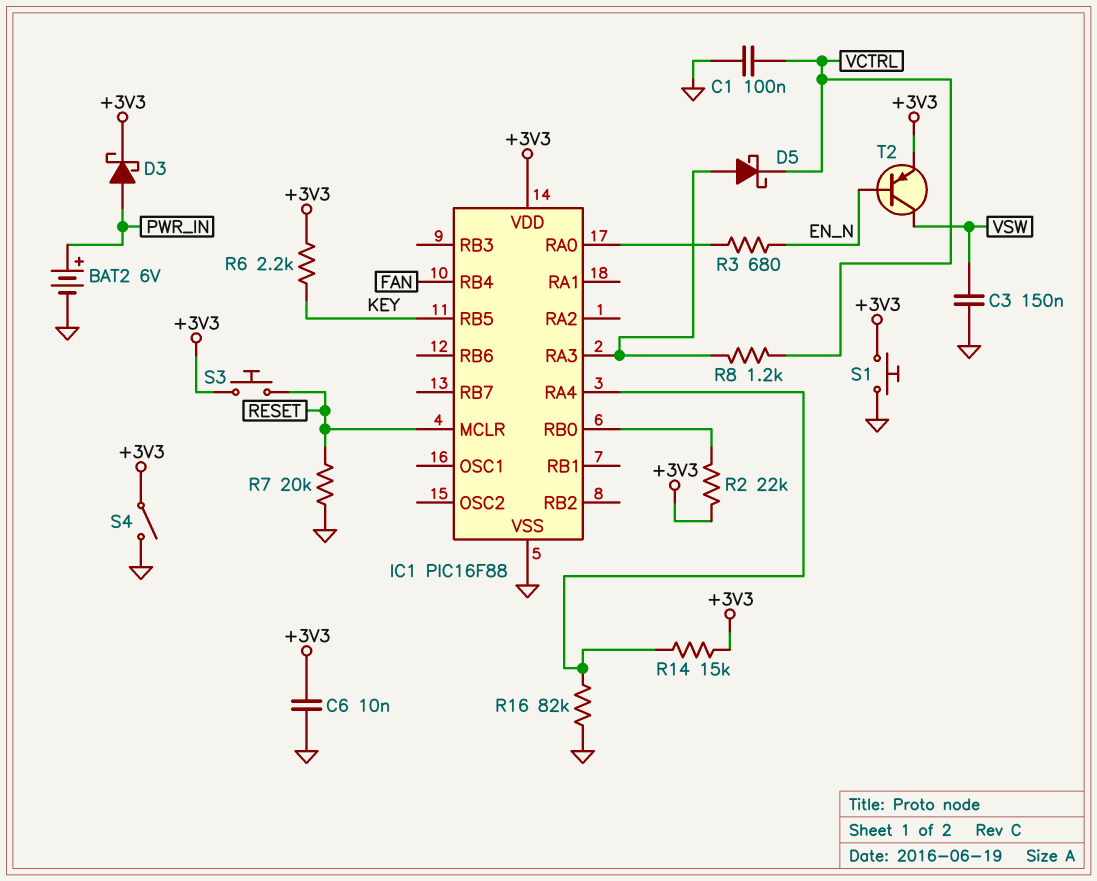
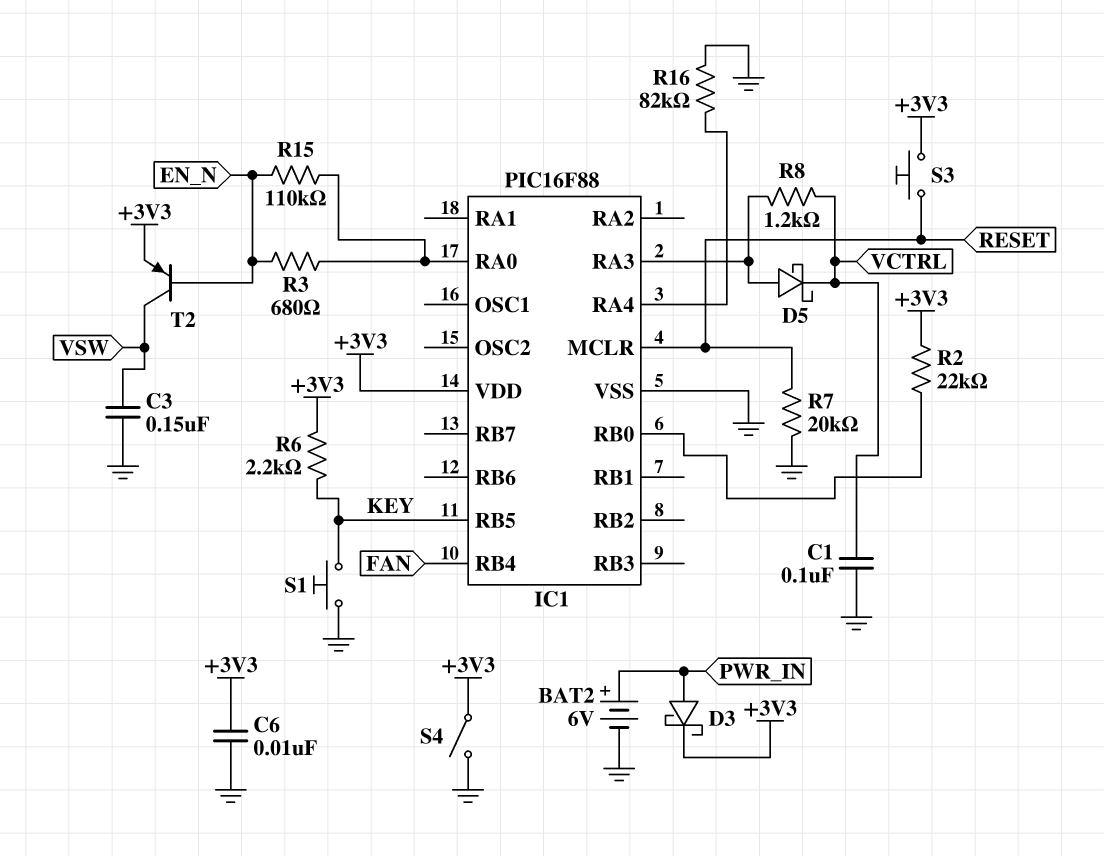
R14: 15k (+3V3, IC1/RA4) -> none
R15: none -> 110k (EN_N, IC1/RA0)
S1: button (+3V3, GND) -> button (GND, KEY)

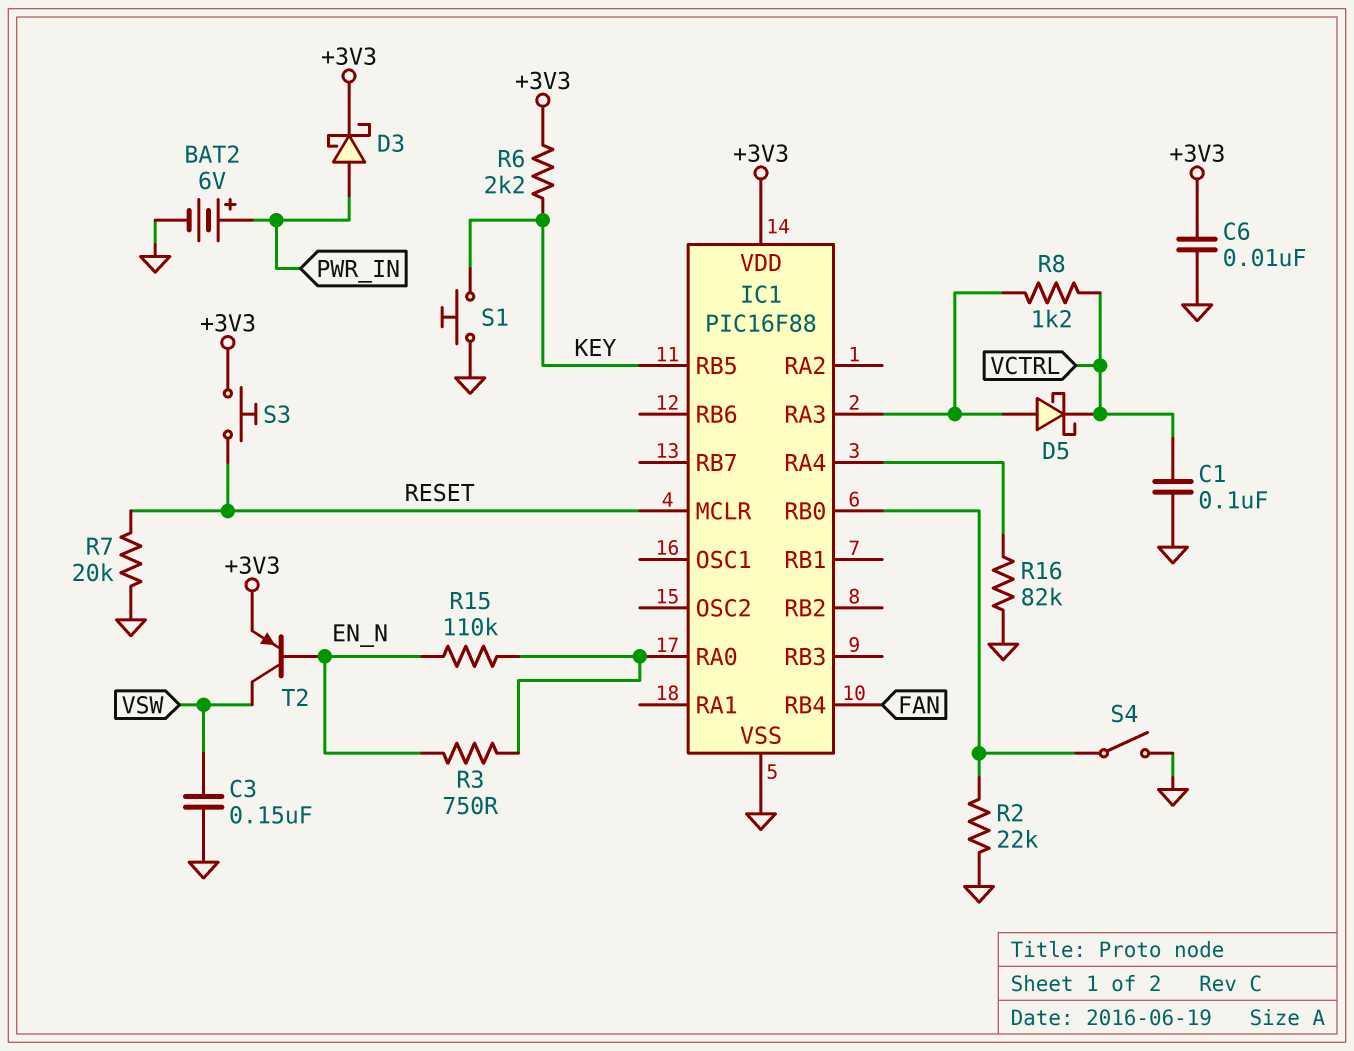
R2: 22k (+3V3, IC1/RB0) -> 22k (GND, IC1/RB0)
R3: 680 (EN_N, IC1/RA0) -> 750 (EN_N, IC1/RA0)
S4: switch (+3V3, GND) -> switch (GND, IC1/RB0)

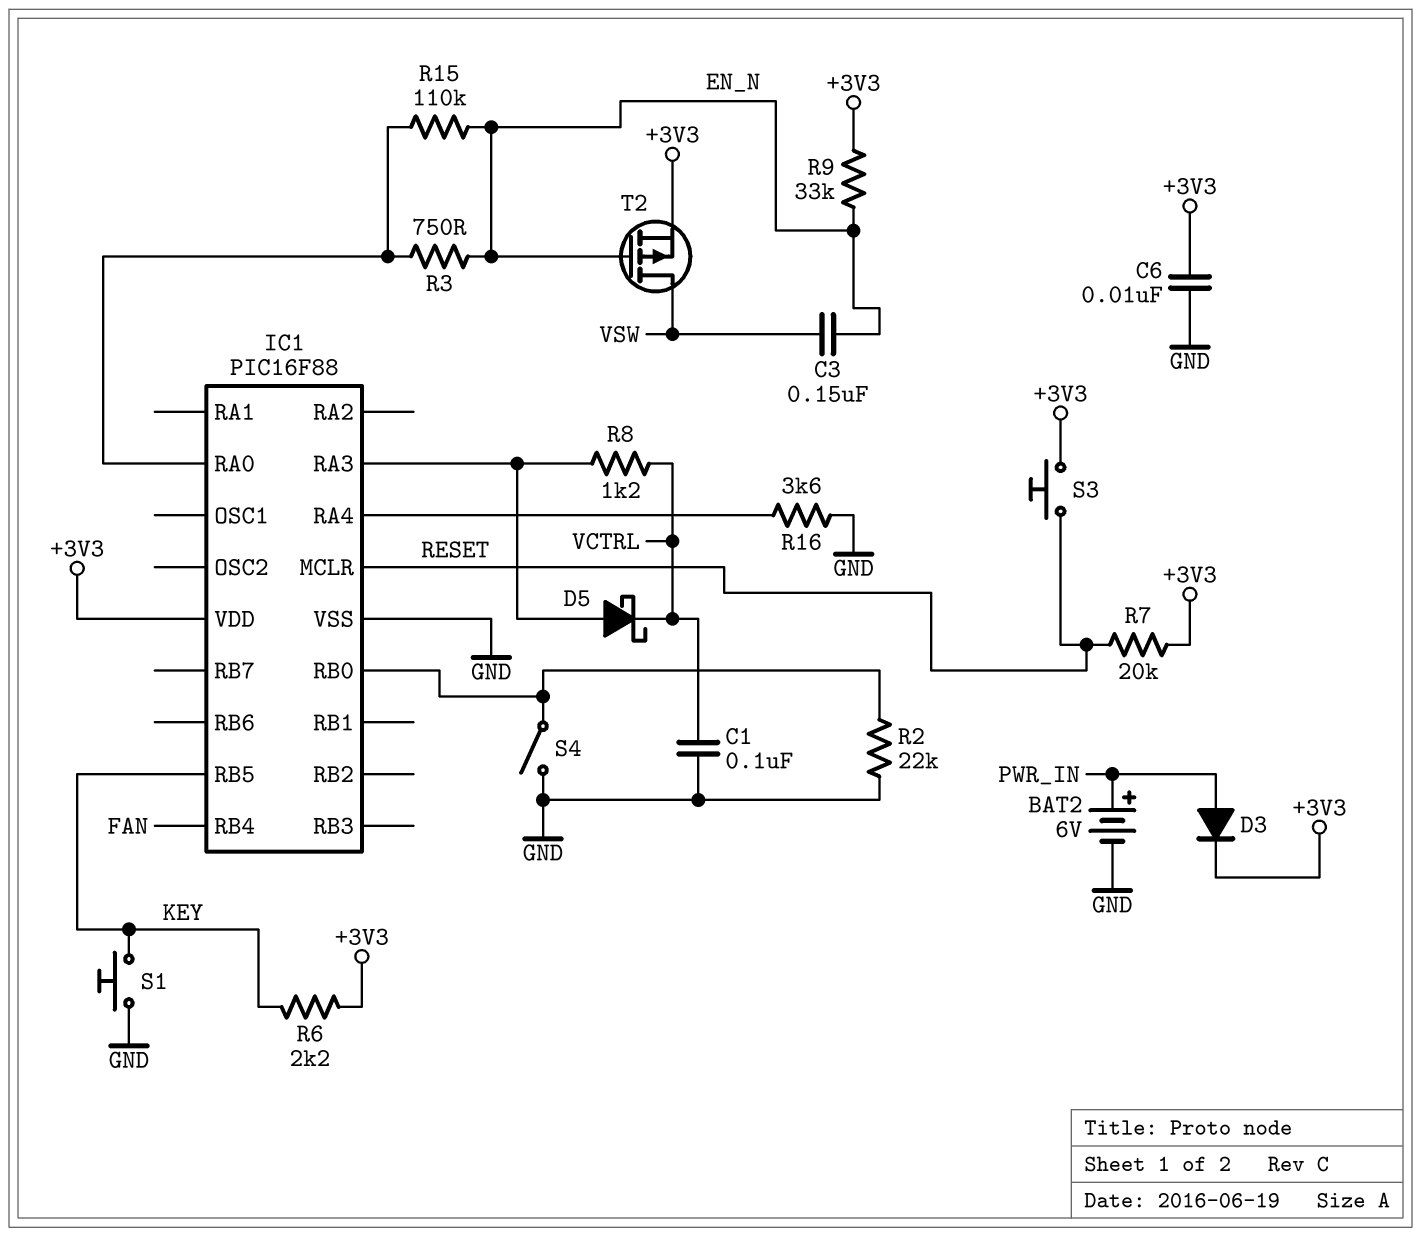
C3: 150nF (GND, VSW) -> 150nF (EN_N, VSW)
D3: schottky (A PWR_IN, K +3V3) -> diode (A PWR_IN, K +3V3)
R7: 20k (GND, RESET) -> 20k (+3V3, RESET)
R9: none -> 33k (+3V3, EN_N)
R16: 82k (GND, IC1/RA4) -> 3.6k (GND, IC1/RA4)
T2: PNP (B EN_N, C VSW, E +3V3) -> PMOS (G EN_N, D VSW, S +3V3)

